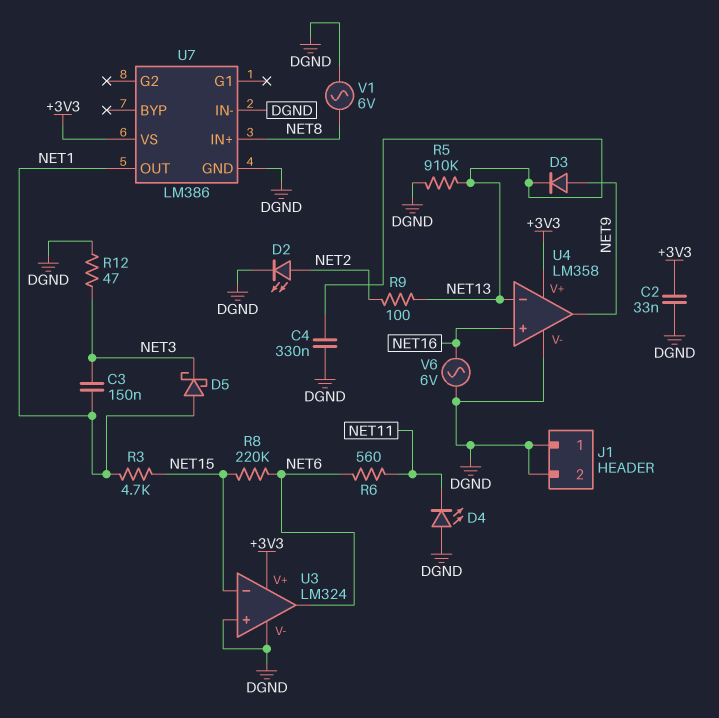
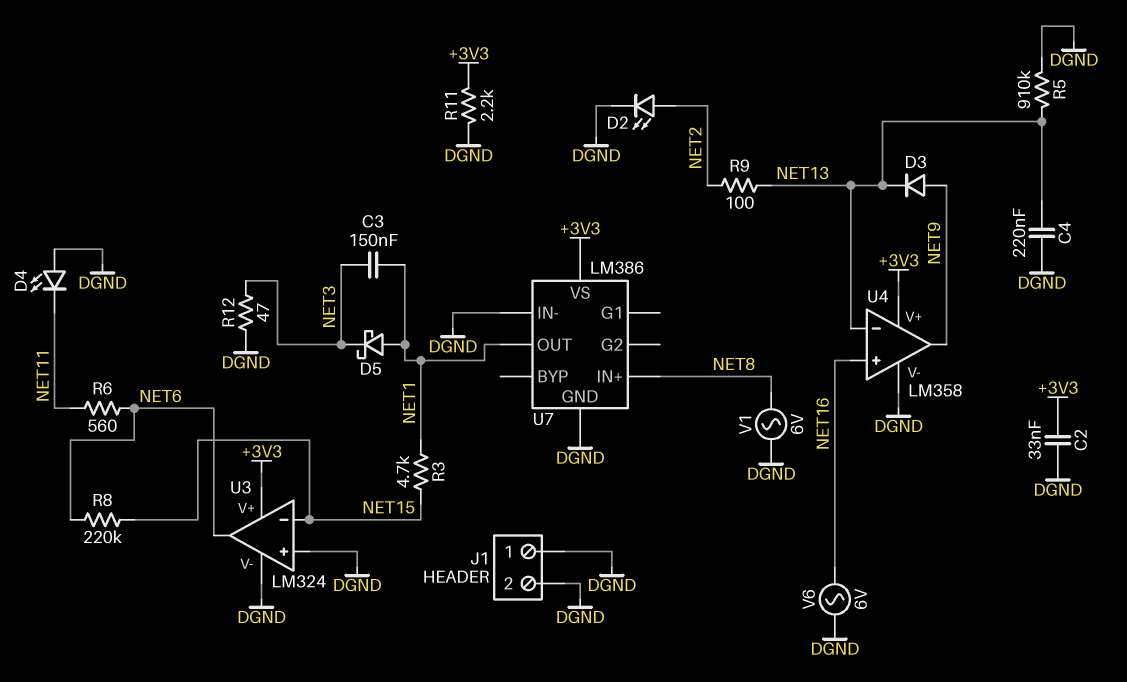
C4: 330nF (DGND, NET13) -> 220nF (DGND, NET13)
R11: none -> 2.2k (+3V3, DGND)

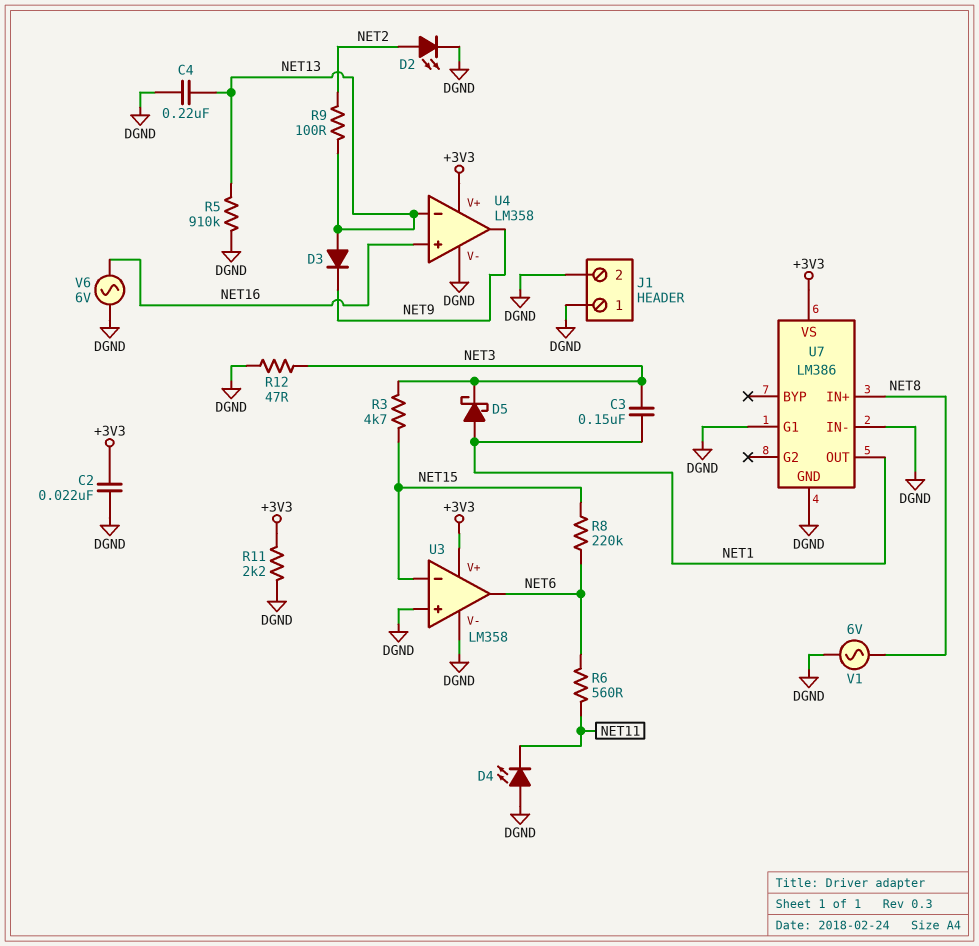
C2: 33nF (+3V3, DGND) -> 22nF (+3V3, DGND)
D3: diode (A NET9, K NET13) -> diode (A NET13, K NET9)
R3: 4.7k (NET1, NET15) -> 4.7k (NET3, NET15)
U3: LM324 -> LM358
U7 pin G1: none -> DGND

